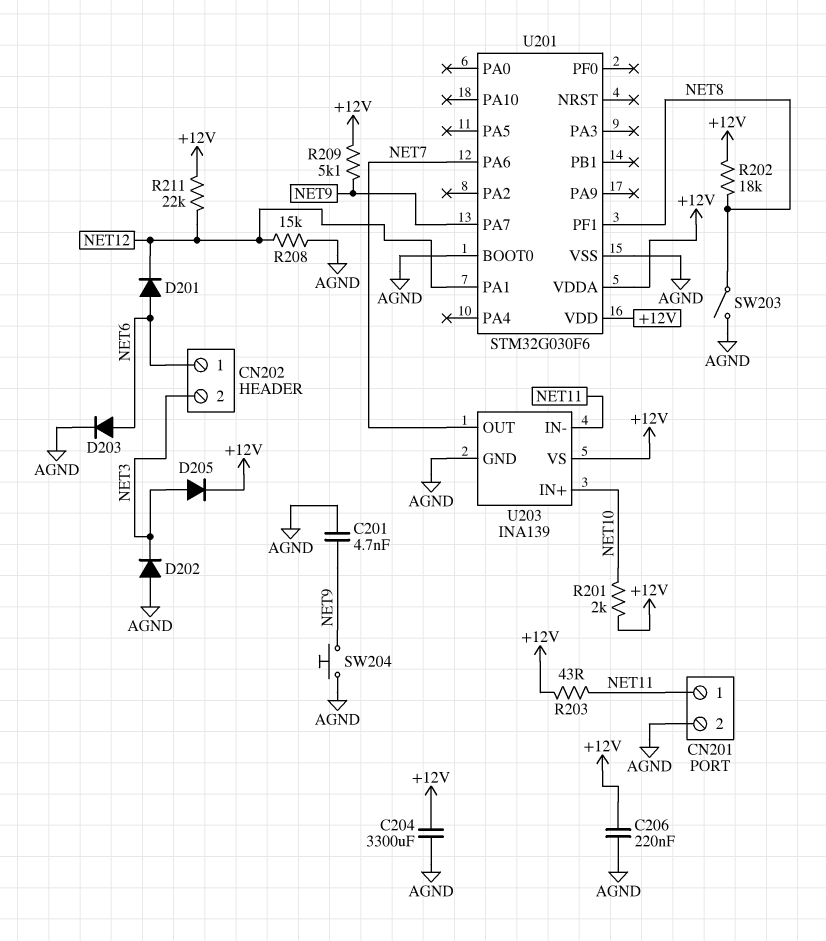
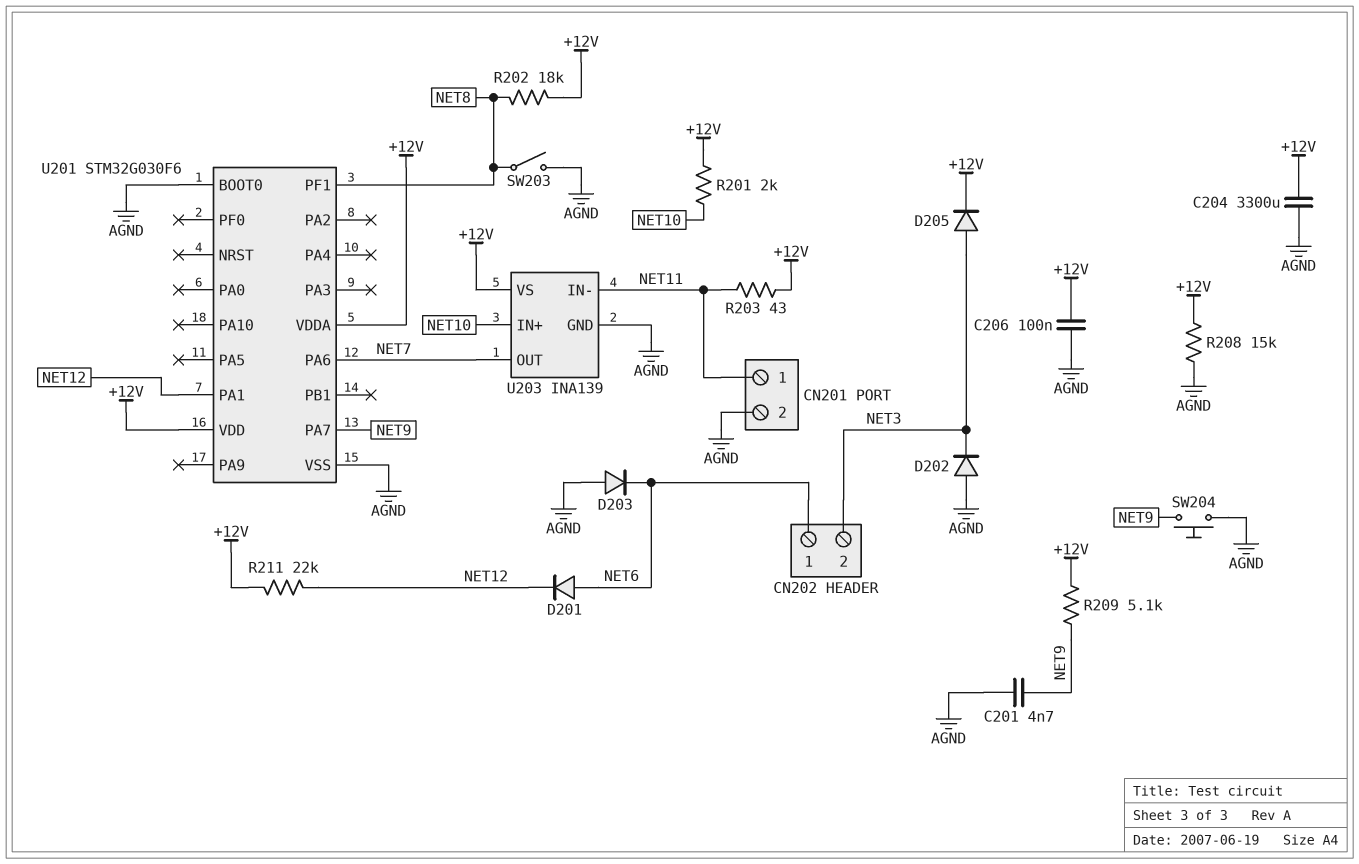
C206: 220nF (+12V, AGND) -> 100nF (+12V, AGND)
D203: diode (A NET6, K AGND) -> diode (A AGND, K NET6)
R208: 15k (AGND, NET12) -> 15k (+12V, AGND)

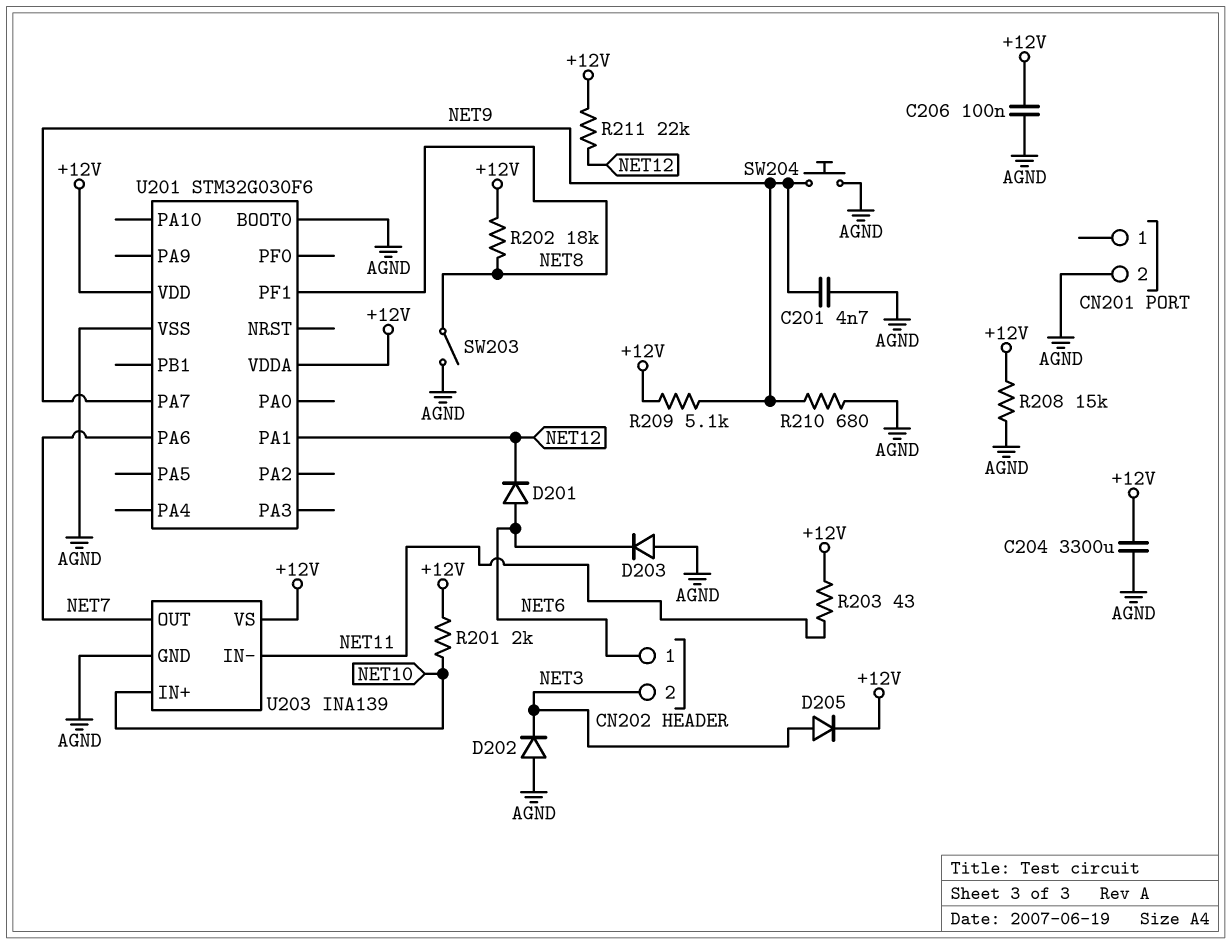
CN201 pin 1: NET11 -> none
R210: none -> 680 (AGND, NET9)

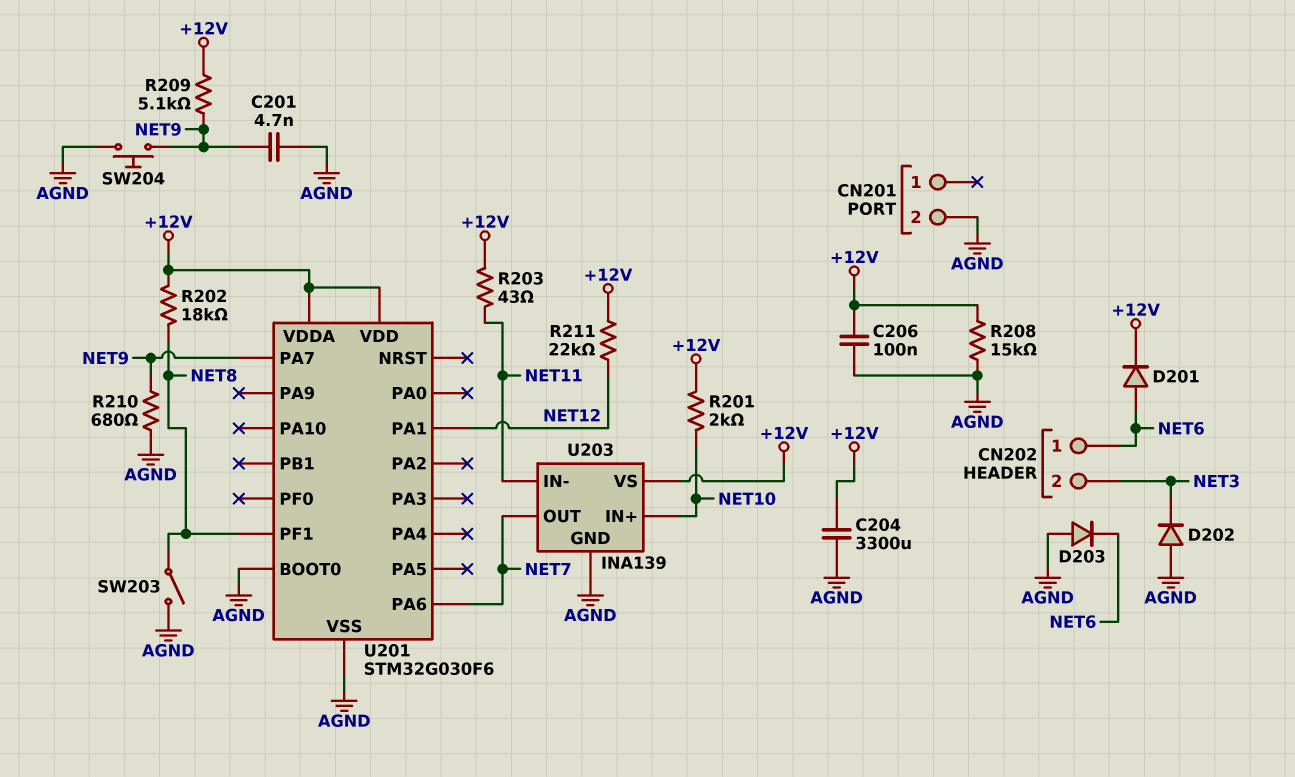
D201: diode (A NET6, K NET12) -> diode (A NET6, K +12V)
D205: diode (A NET3, K +12V) -> none

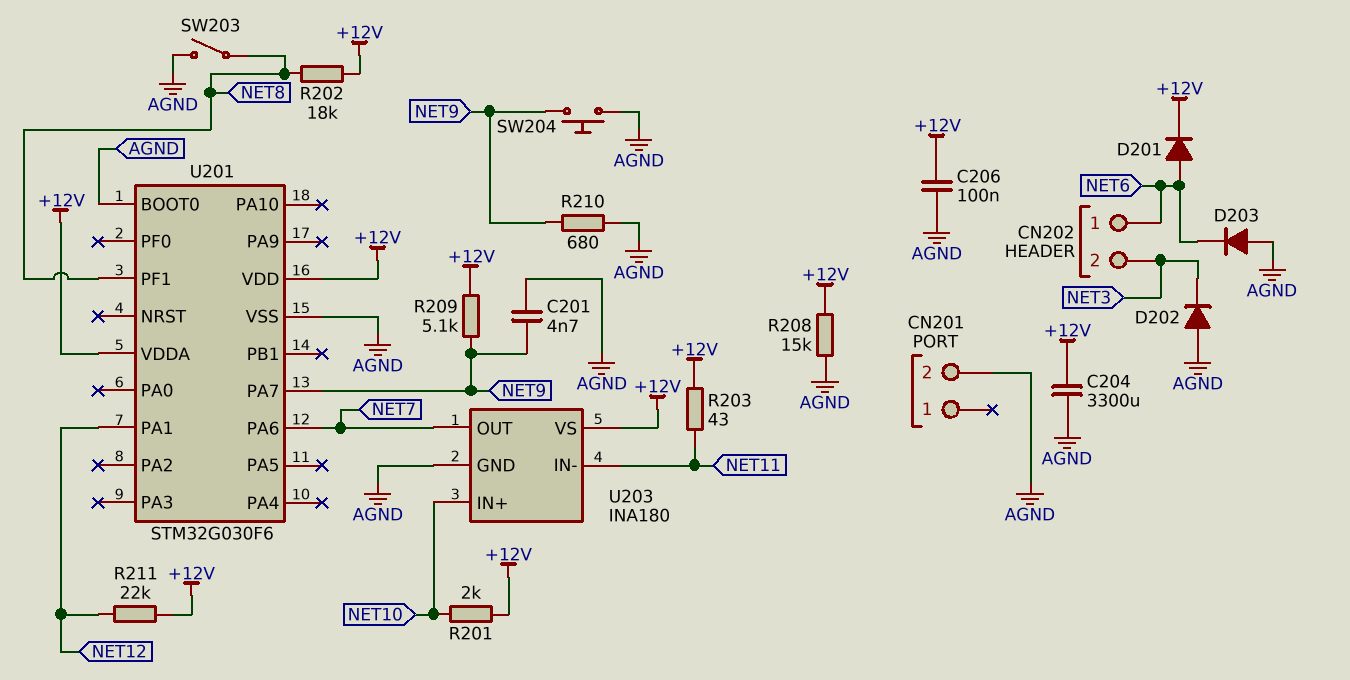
U203: INA139 -> INA180

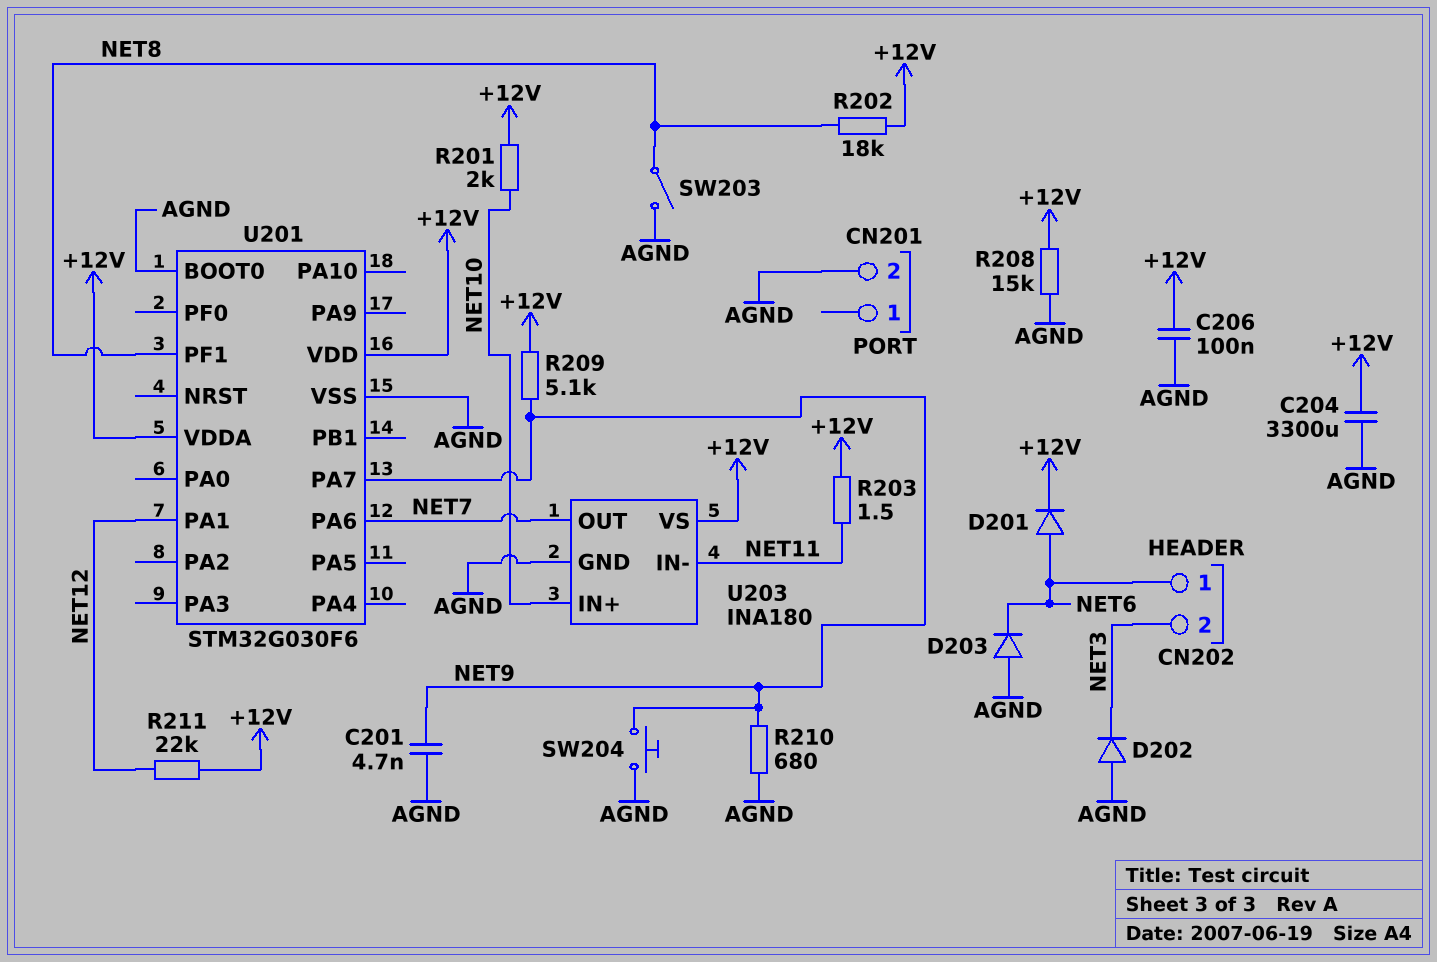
R203: 43 (+12V, NET11) -> 1.5 (+12V, NET11)

